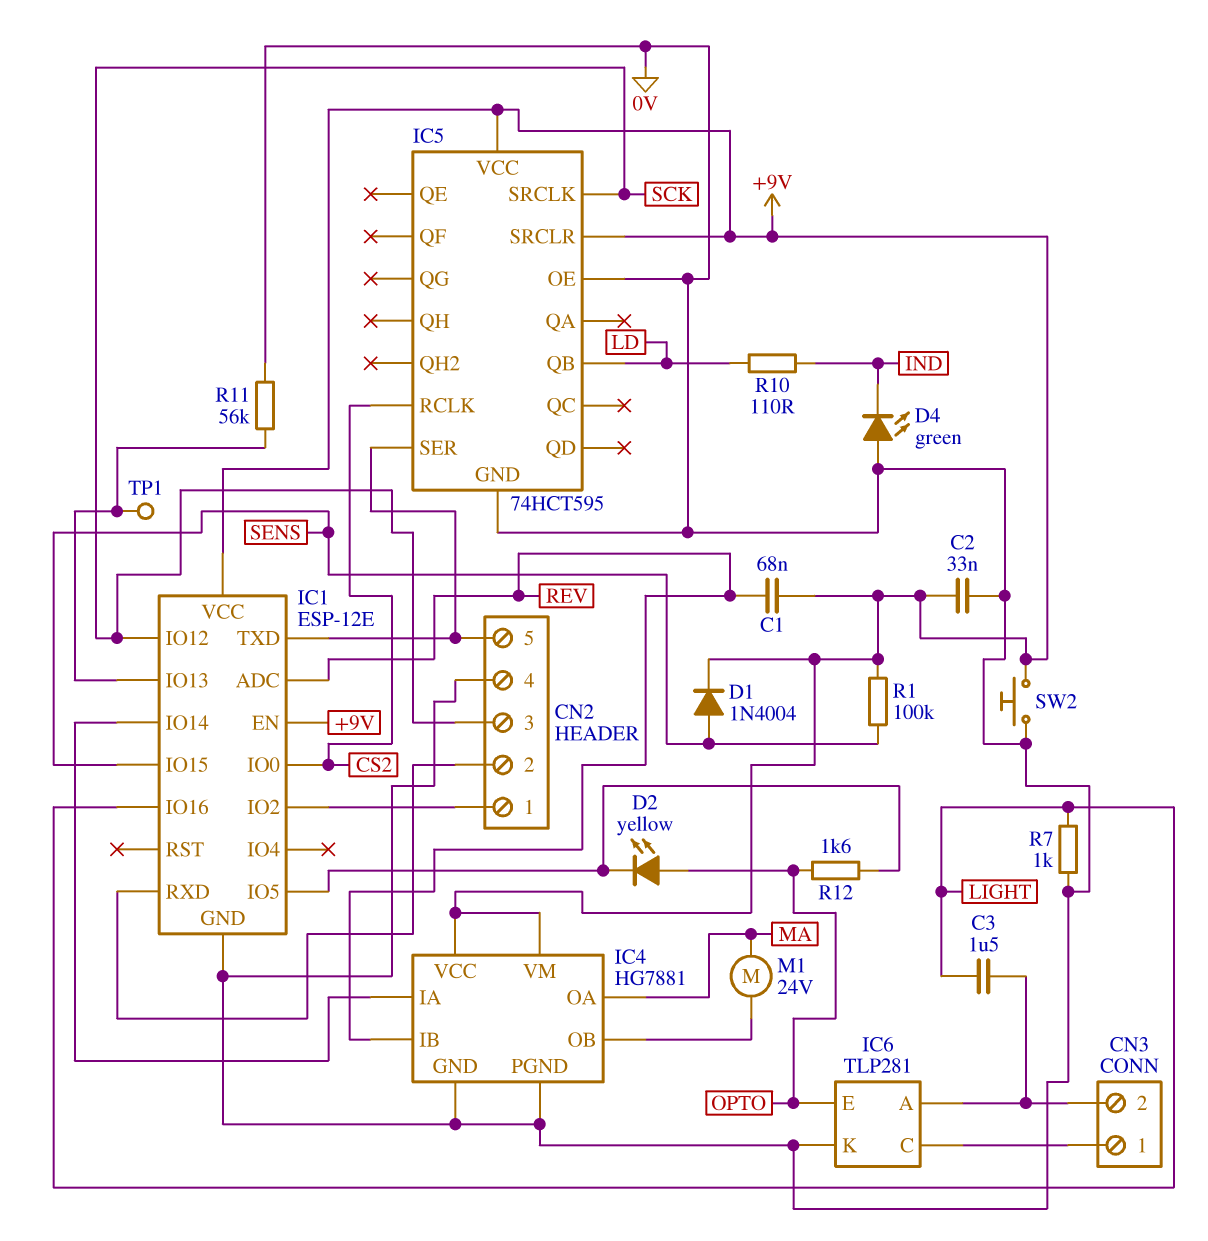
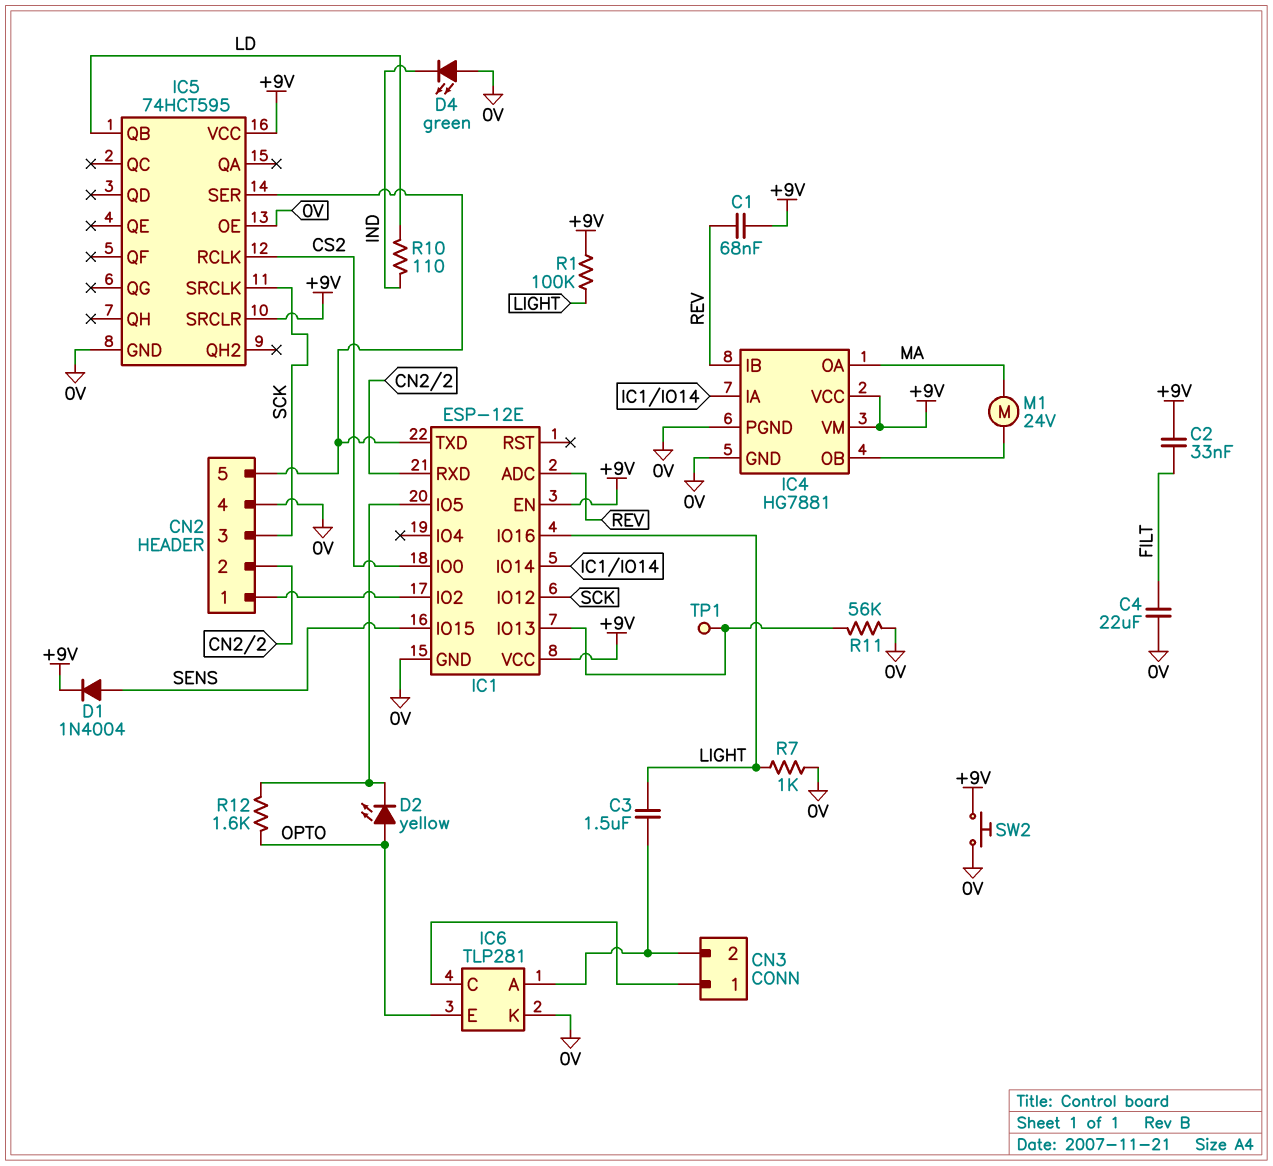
C2: 33nF (+9V, 0V) -> 33nF (+9V, FILT)
C4: none -> 22uF (0V, FILT)
R1: 100k (+9V, SENS) -> 100k (+9V, LIGHT)

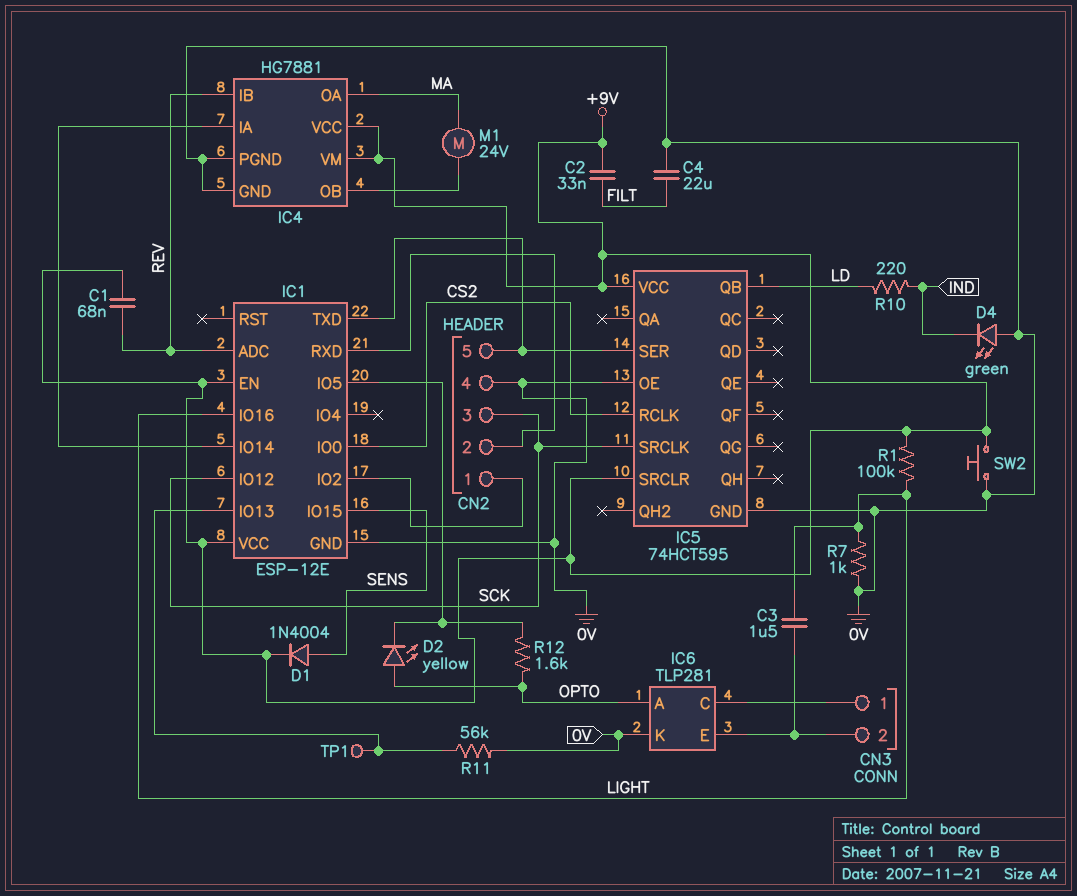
IC6 pin A: CN3/2 -> OPTO
IC6 pin E: OPTO -> CN3/2
R10: 110 (IND, LD) -> 220 (IND, LD)

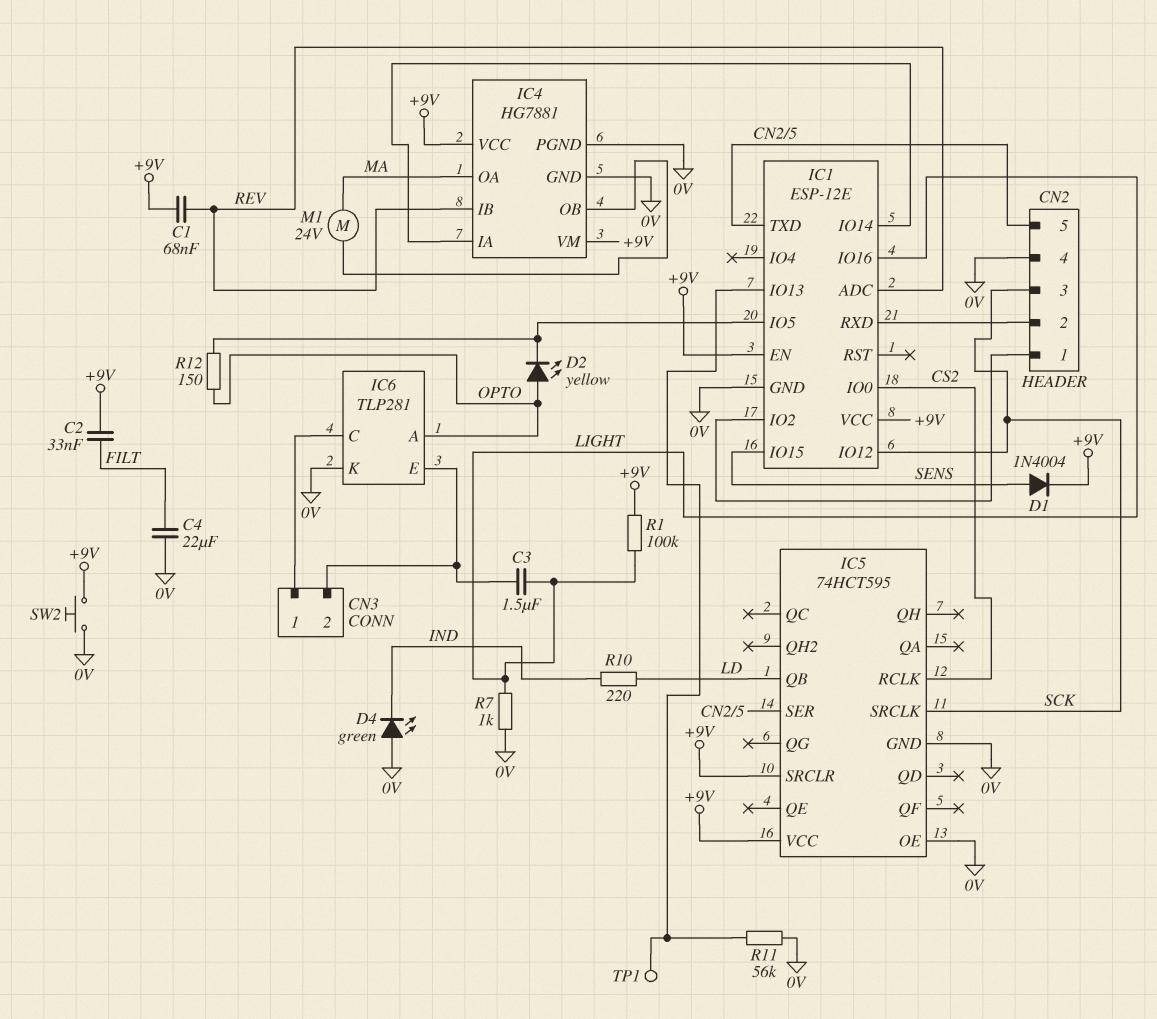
R12: 1.6k (IC1/IO5, OPTO) -> 150 (IC1/IO5, OPTO)

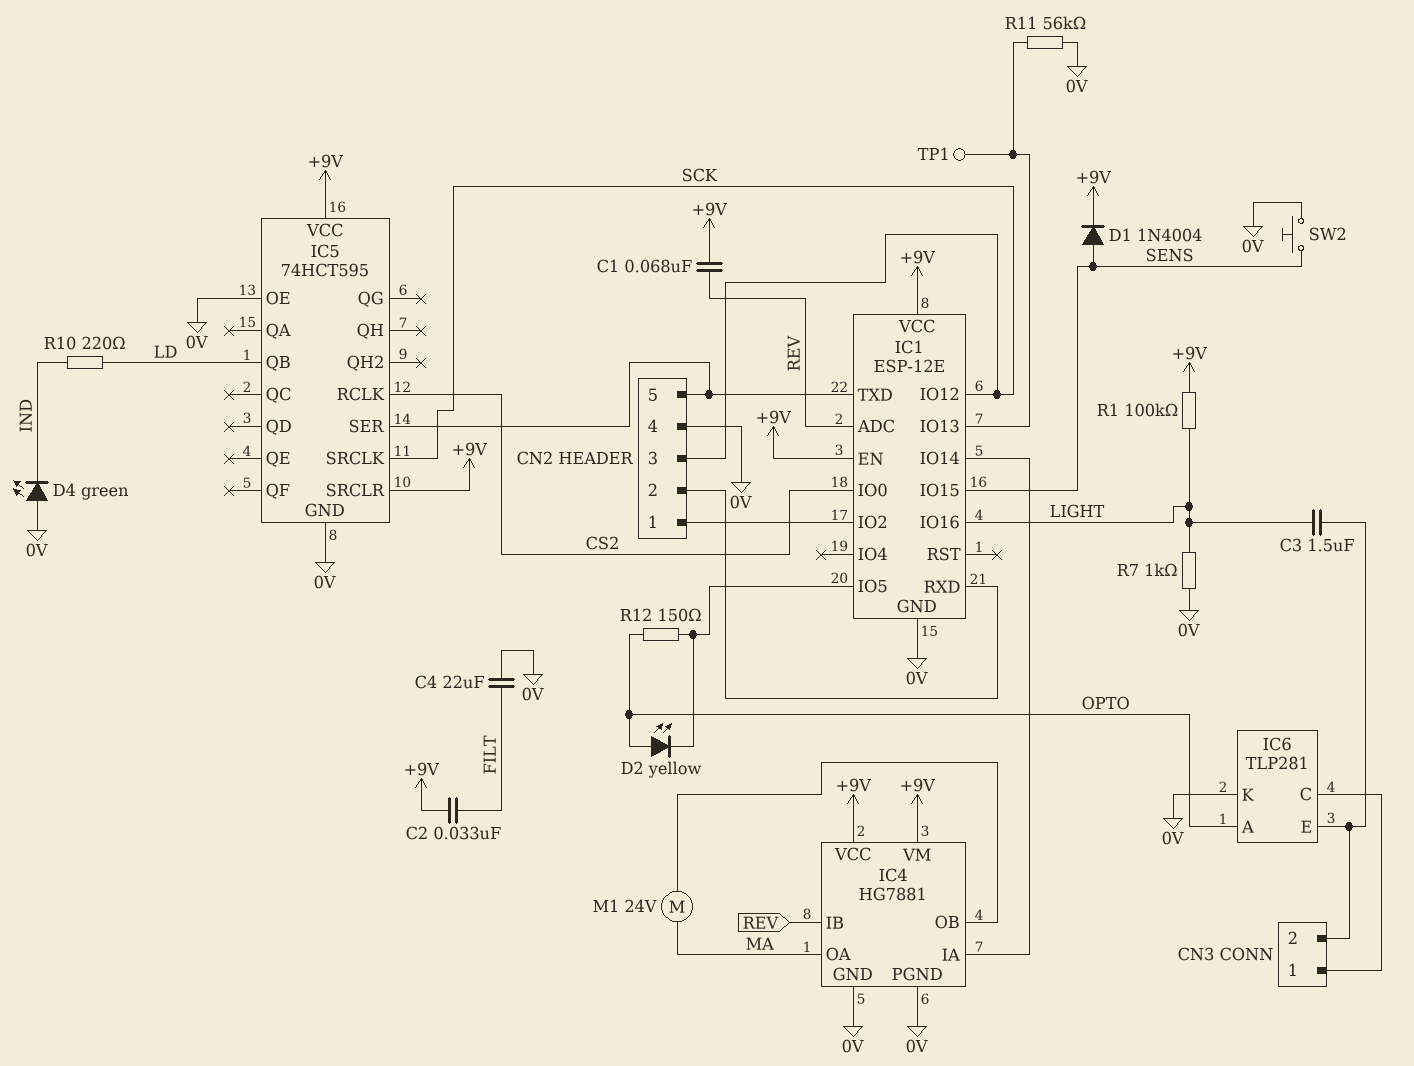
SW2: button (+9V, 0V) -> button (0V, SENS)

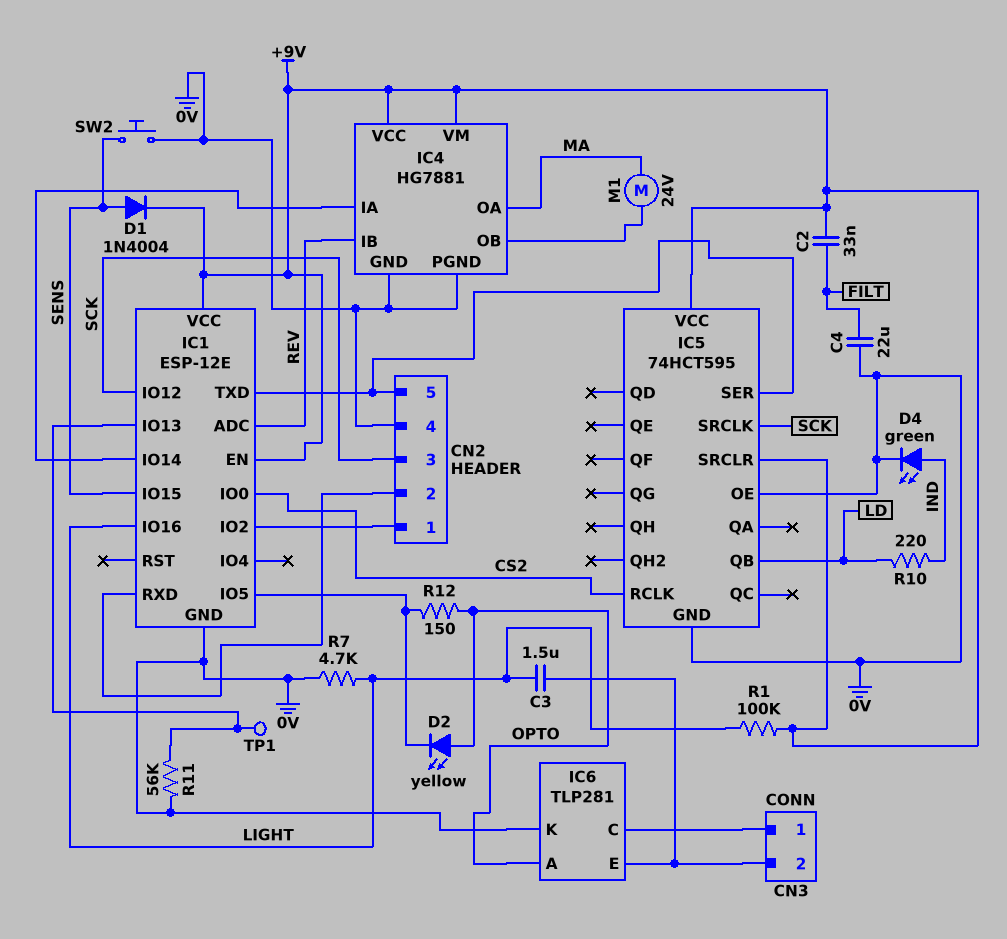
C1: 68nF (+9V, REV) -> none
D4: LED green (A 0V, K IND) -> LED green (A IND, K 0V)
R7: 1k (0V, LIGHT) -> 4.7k (0V, LIGHT)

